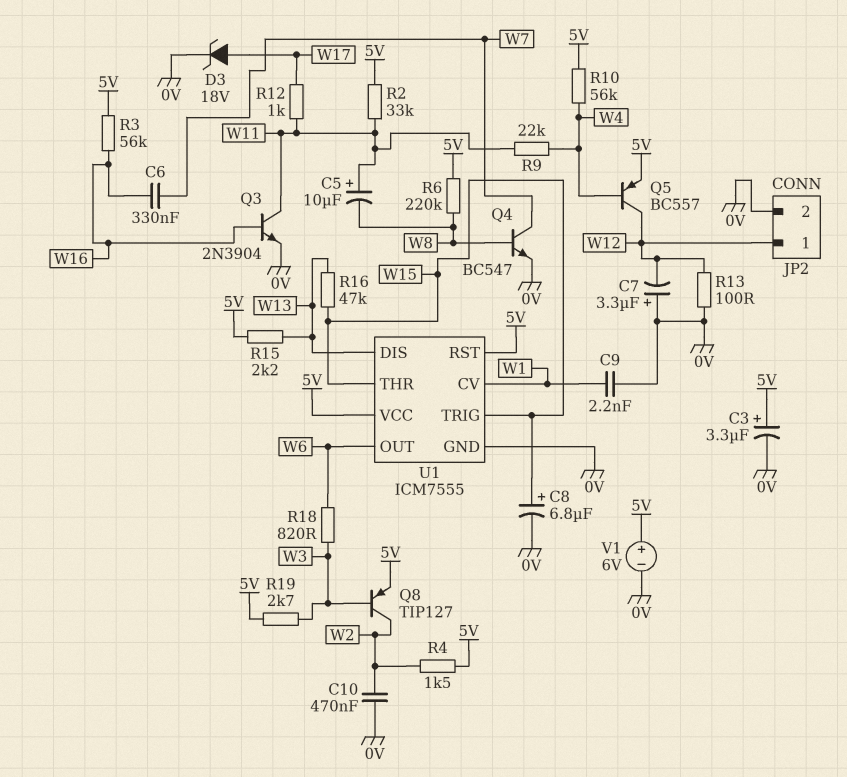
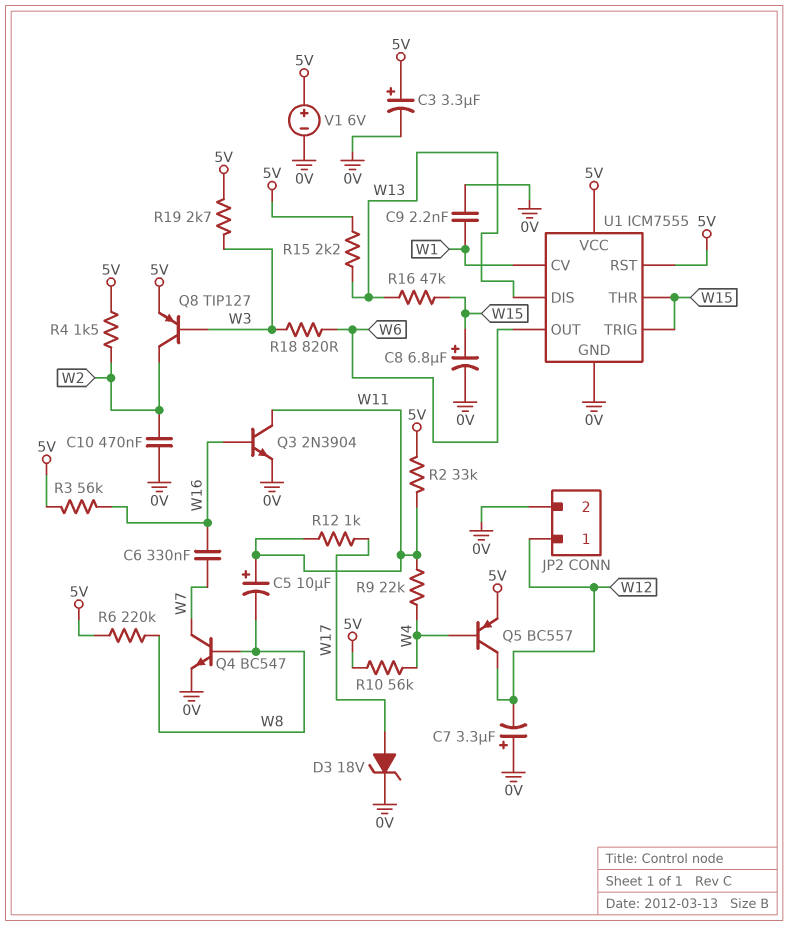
R13: 100 (0V, W12) -> none

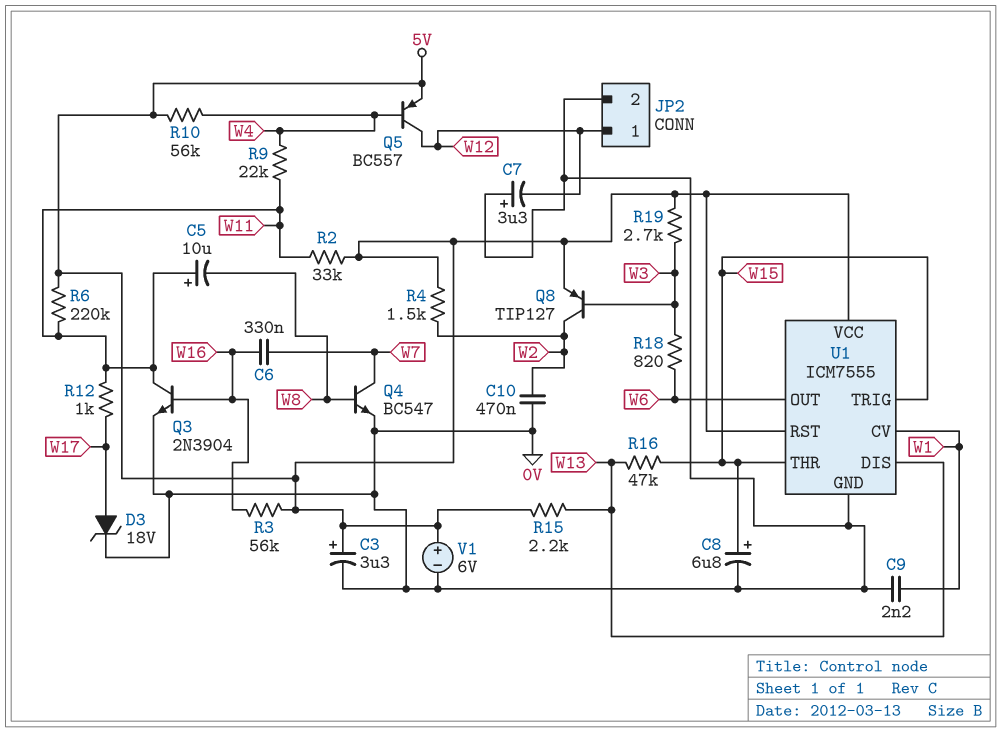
R6: 220k (5V, W8) -> 220k (5V, W11)

